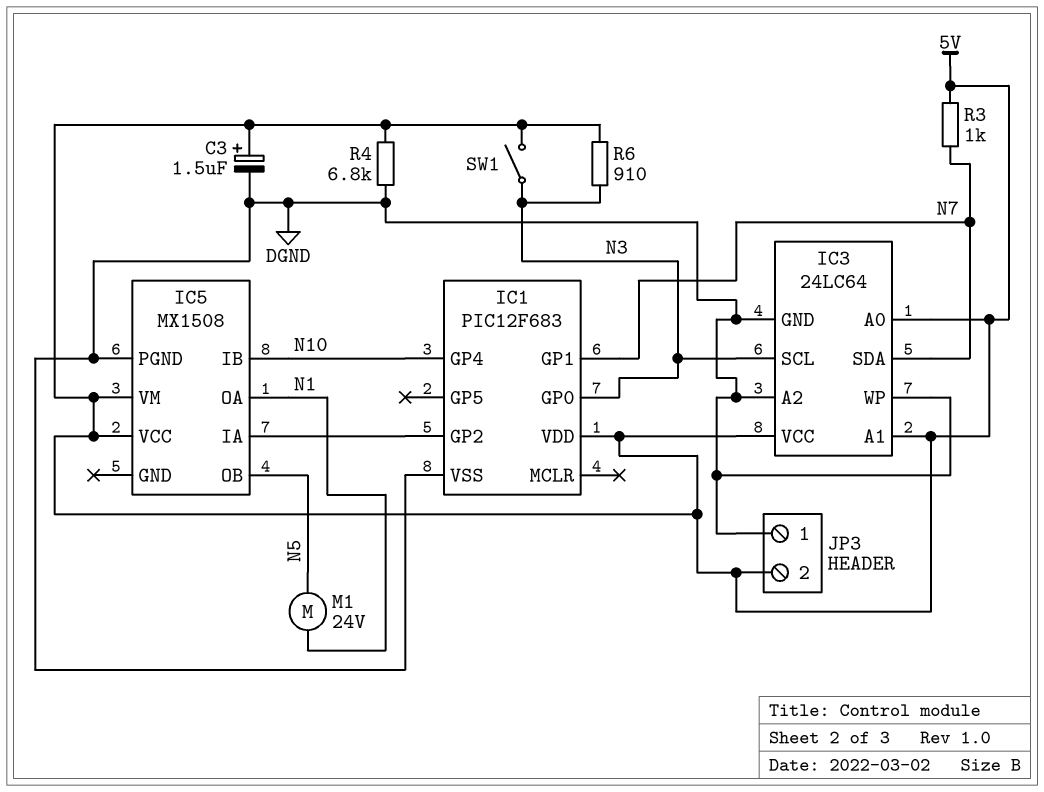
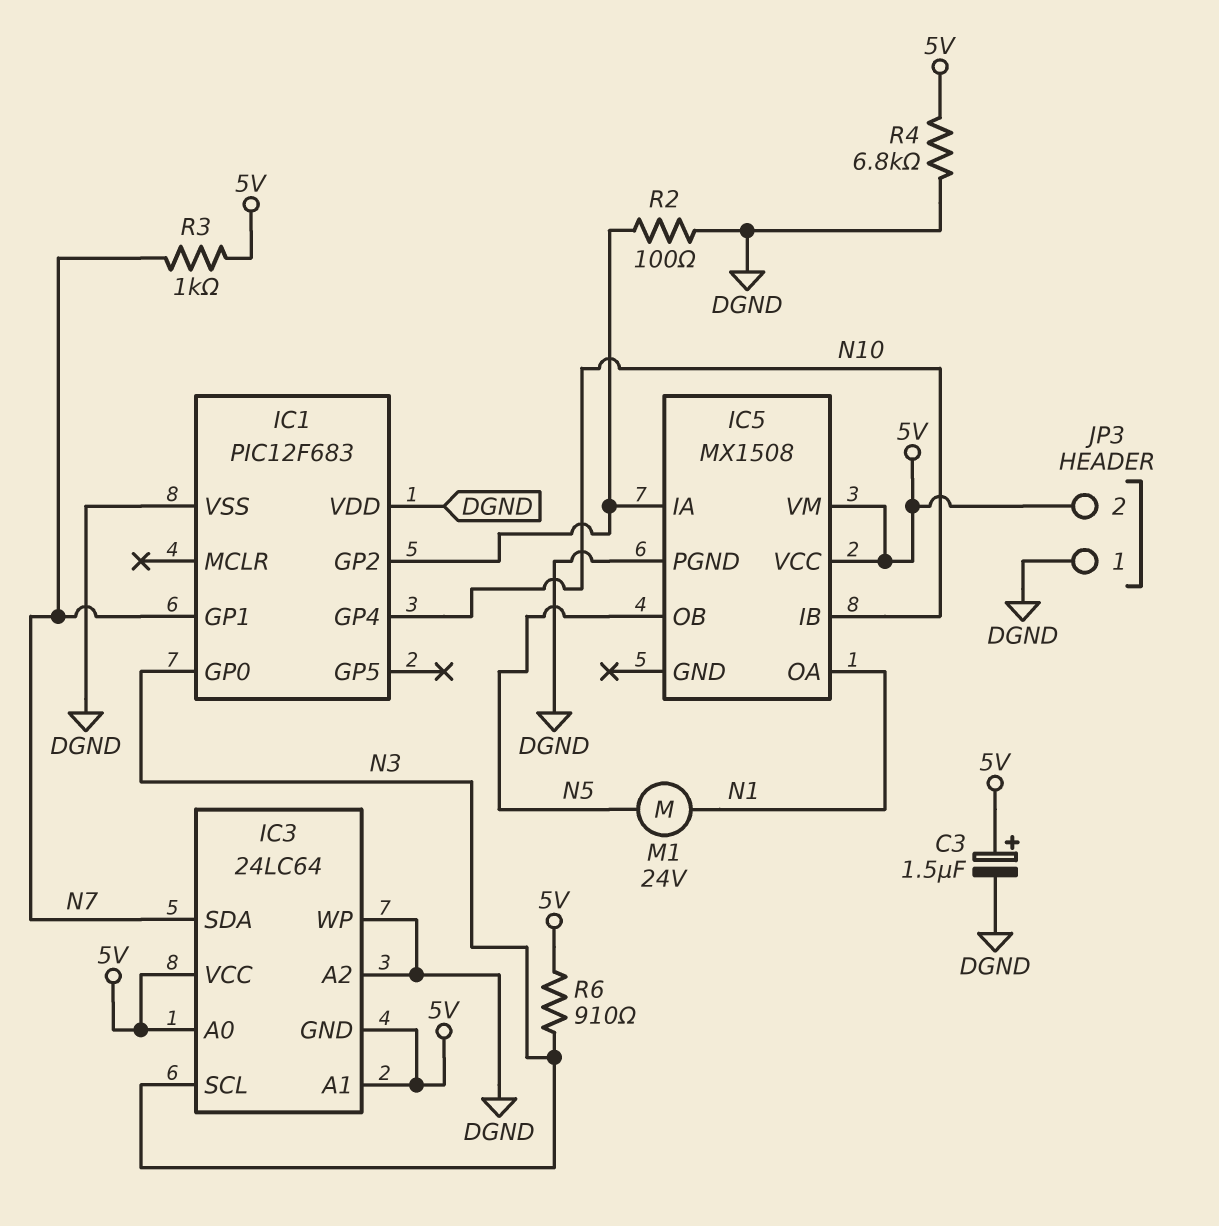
IC1 pin VDD: 5V -> DGND
IC3 pin GND: DGND -> 5V
R2: none -> 100 (DGND, IC1/GP2)
SW1: switch (5V, N3) -> none

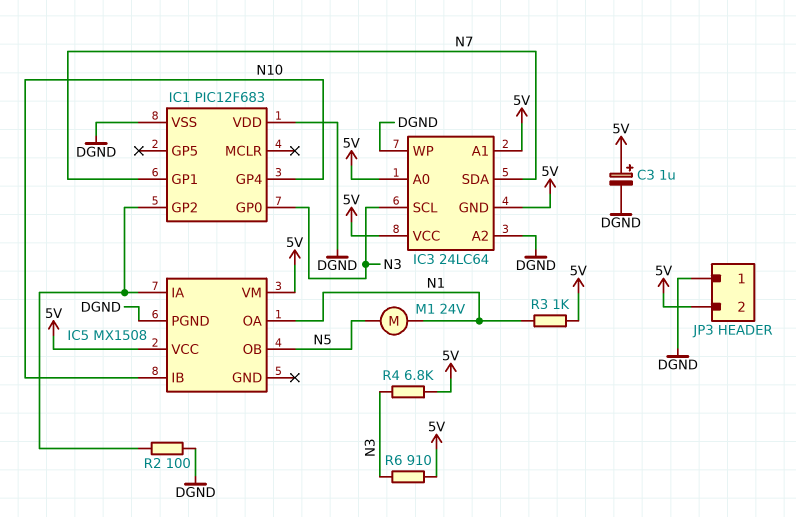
C3: 1.5uF (plus 5V, minus DGND) -> 1uF (plus 5V, minus DGND)
R3: 1k (5V, N7) -> 1k (5V, N1)
R4: 6.8k (5V, DGND) -> 6.8k (5V, N3)

